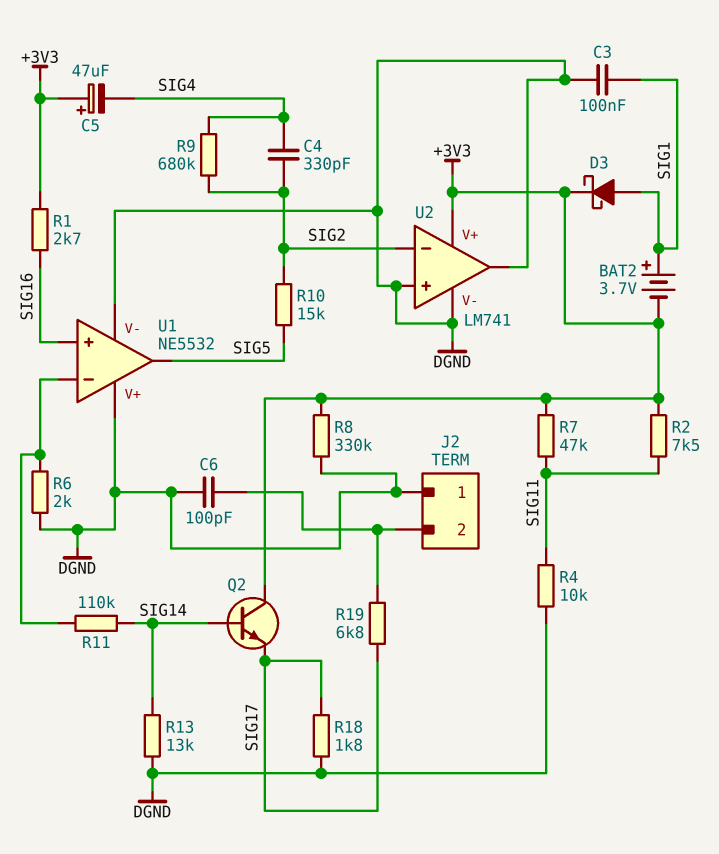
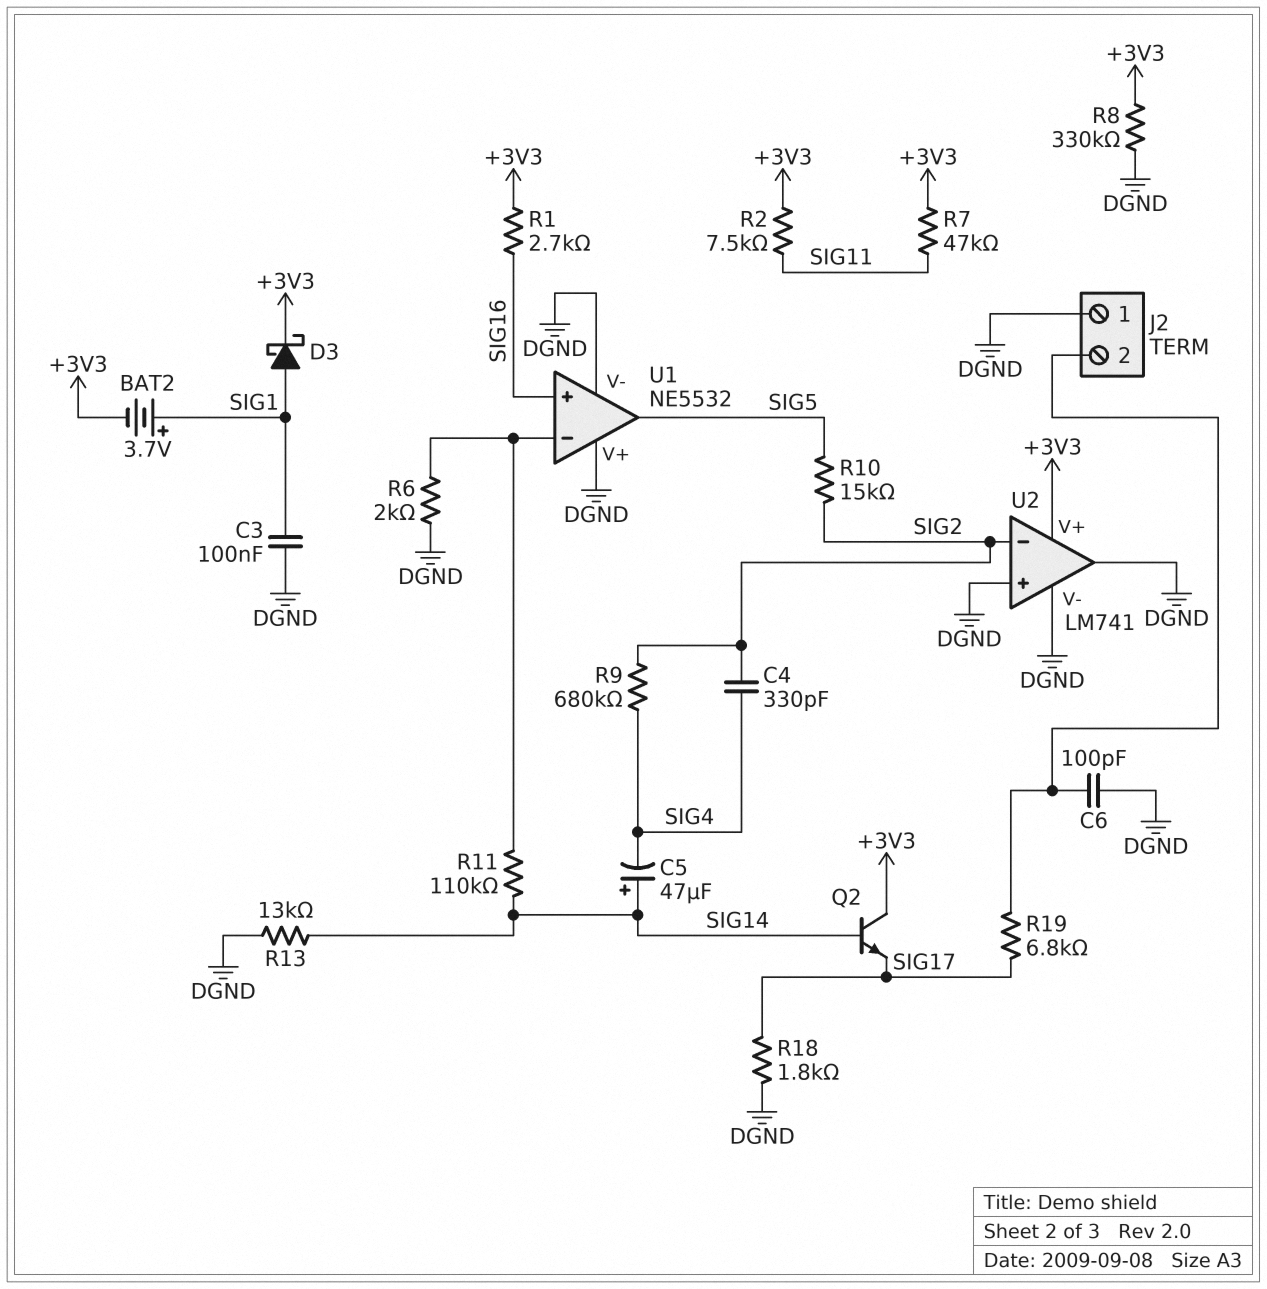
C5: 47uF (plus +3V3, minus SIG4) -> 47uF (plus SIG14, minus SIG4)
R4: 10k (DGND, SIG11) -> none

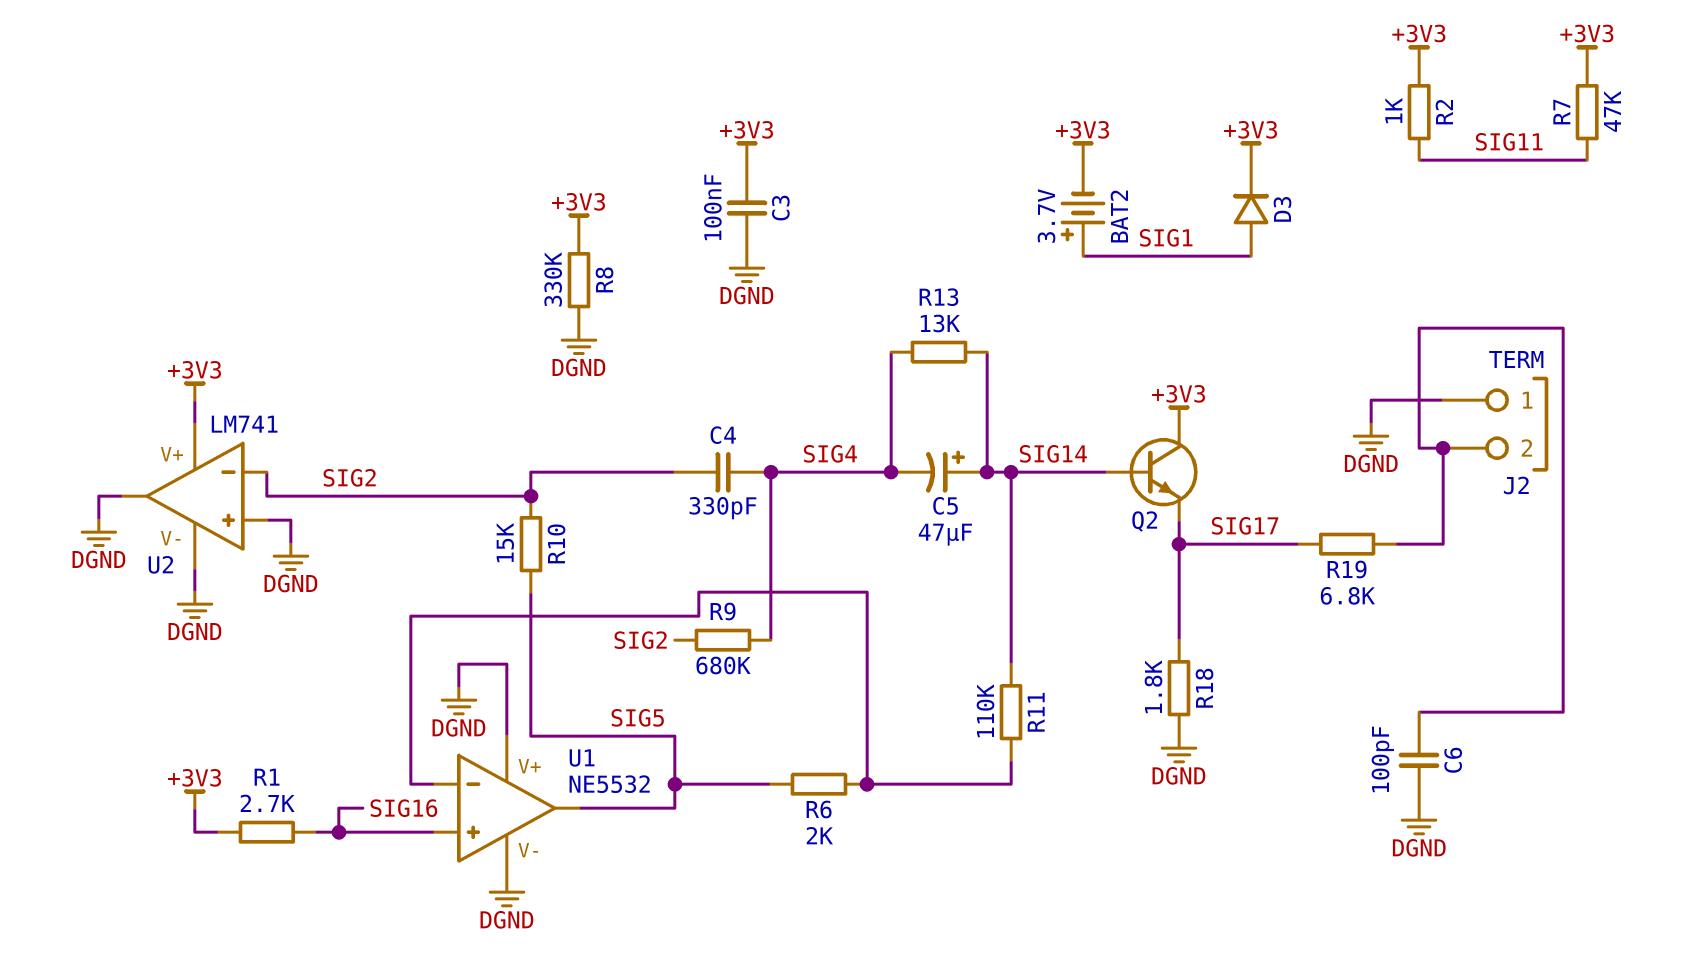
C3: 100nF (DGND, SIG1) -> 100nF (+3V3, DGND)
D3: schottky (A SIG1, K +3V3) -> diode (A SIG1, K +3V3)
R2: 7.5k (+3V3, SIG11) -> 1k (+3V3, SIG11)
R6: 2k (DGND, U1/in-) -> 2k (SIG5, U1/in-)
R13: 13k (DGND, SIG14) -> 13k (SIG4, SIG14)

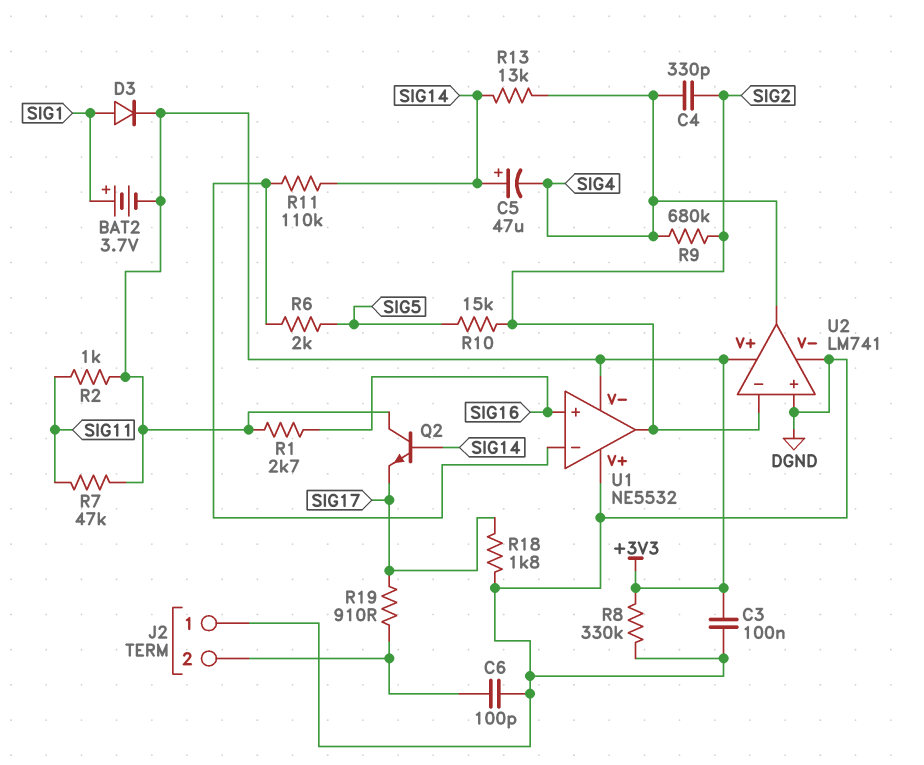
R19: 6.8k (J2/2, SIG17) -> 910 (J2/2, SIG17)
U1 pin V-: DGND -> +3V3
U1 pin out: SIG5 -> SIG2
U2 pin out: DGND -> SIG4

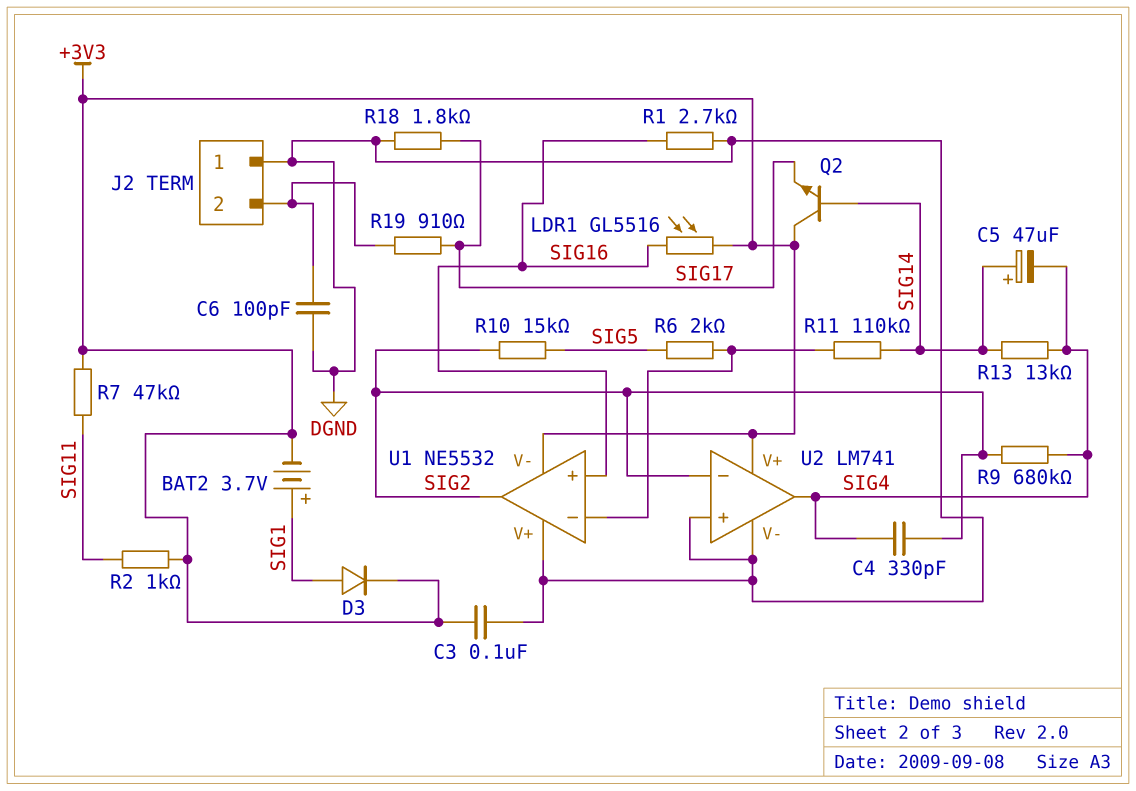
LDR1: none -> GL5516 (+3V3, SIG16)
R1: 2.7k (+3V3, SIG16) -> 2.7k (DGND, SIG16)
R8: 330k (+3V3, DGND) -> none

